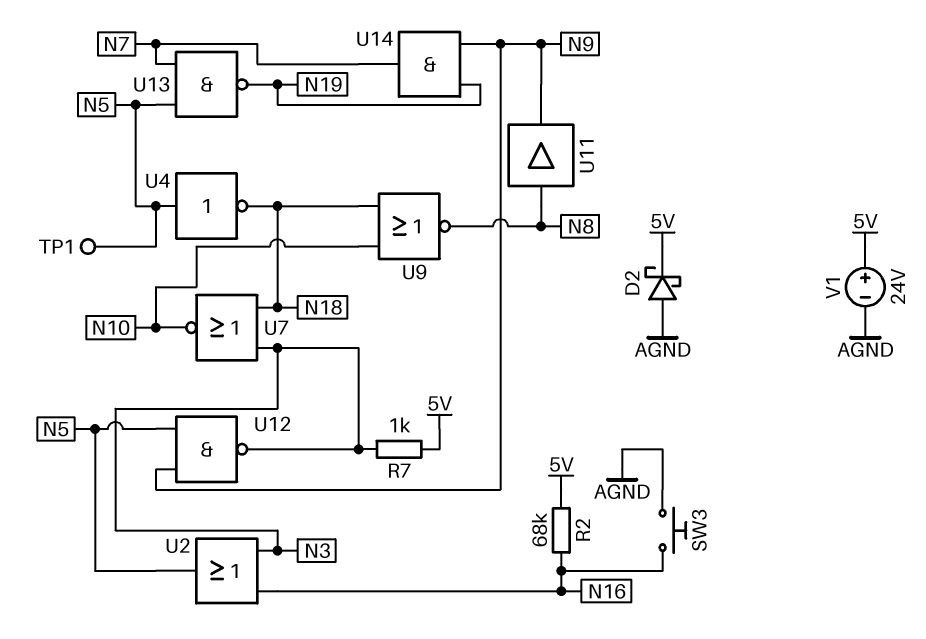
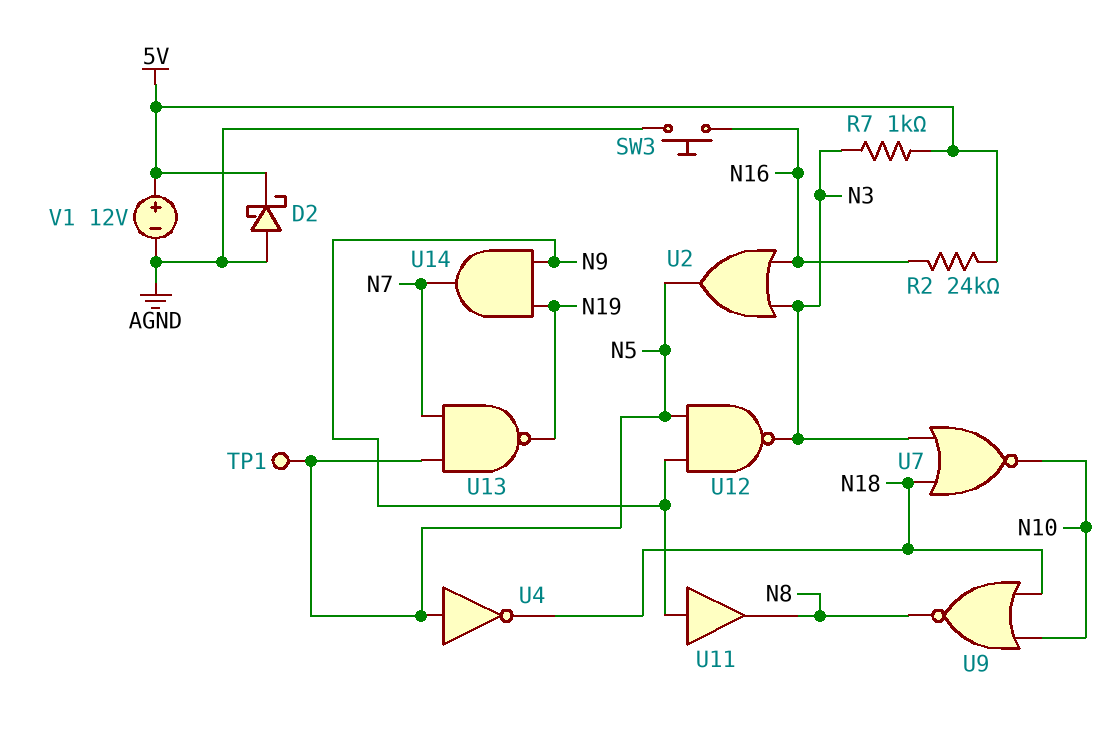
R2: 68k (5V, N16) -> 24k (5V, N16)
U11: buffer (in N8, out N9) -> buffer (in N9, out N8)
V1: 24V (plus 5V, minus AGND) -> 12V (plus 5V, minus AGND)

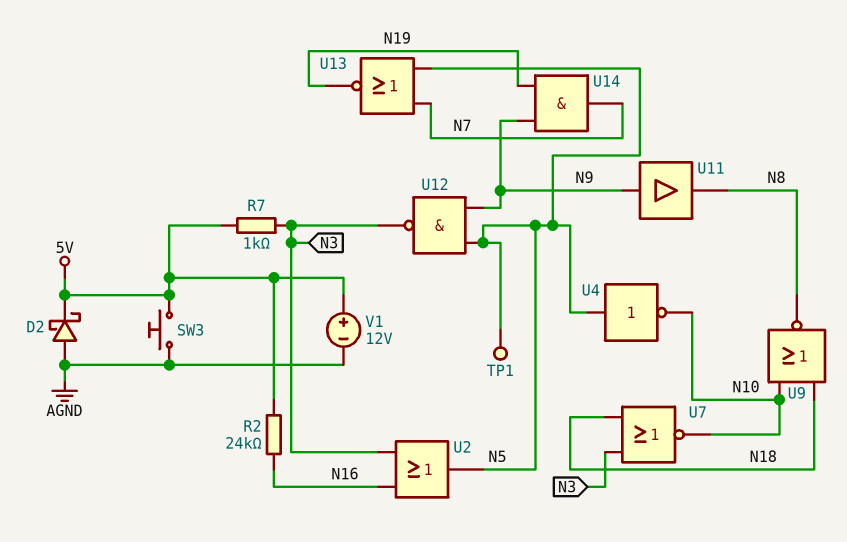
SW3: button (AGND, N16) -> button (5V, AGND)
U4: NOT (in N5, out N18) -> NOT (in N5, out N10)
U13: NAND (in N5, in N7, out N19) -> NOR (in N5, in N7, out N19)

